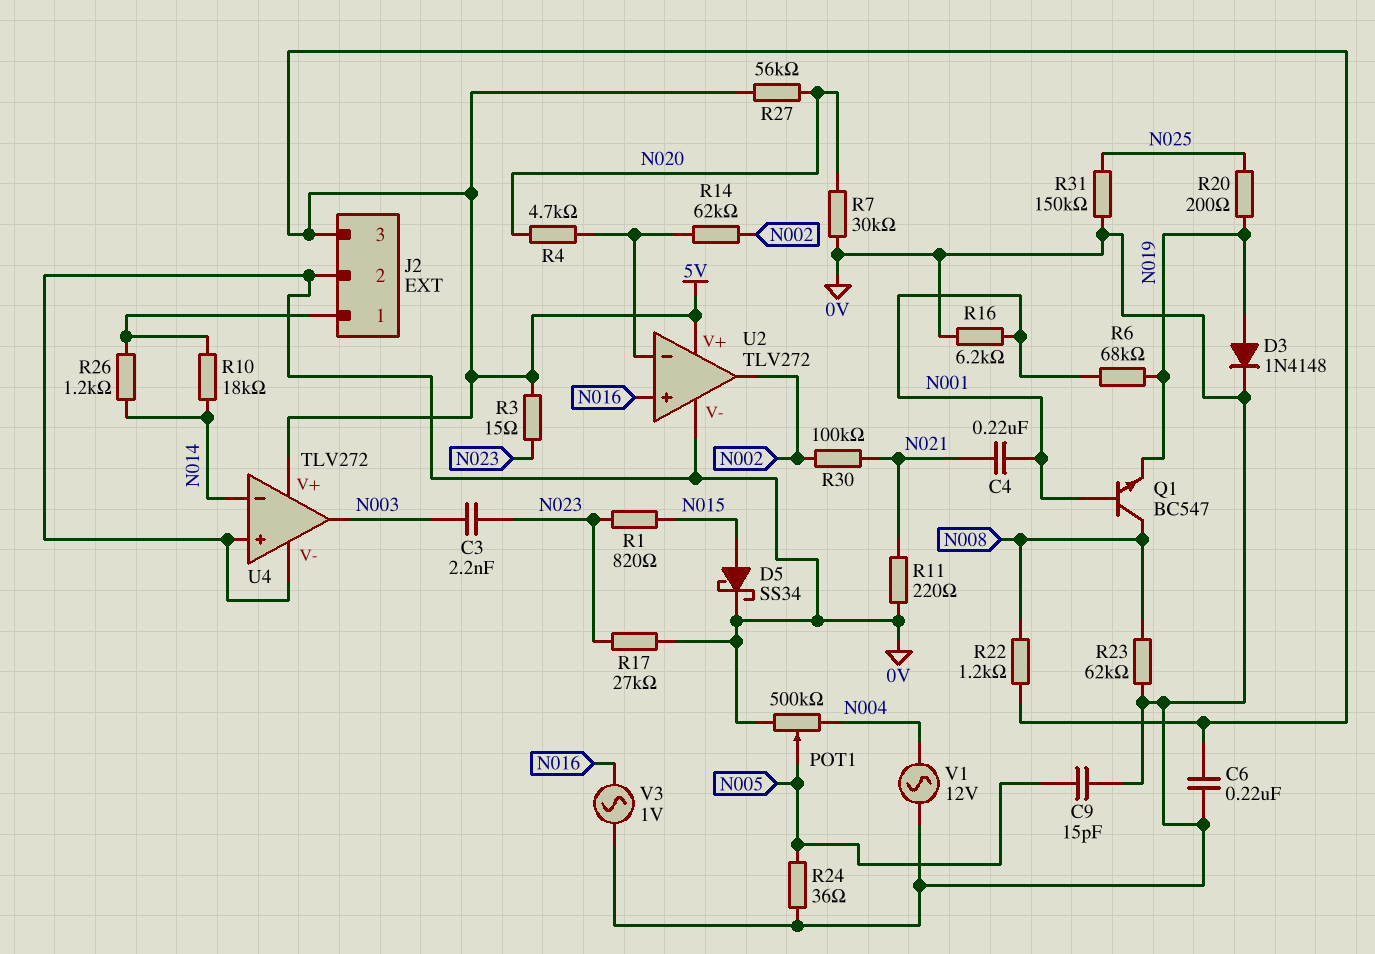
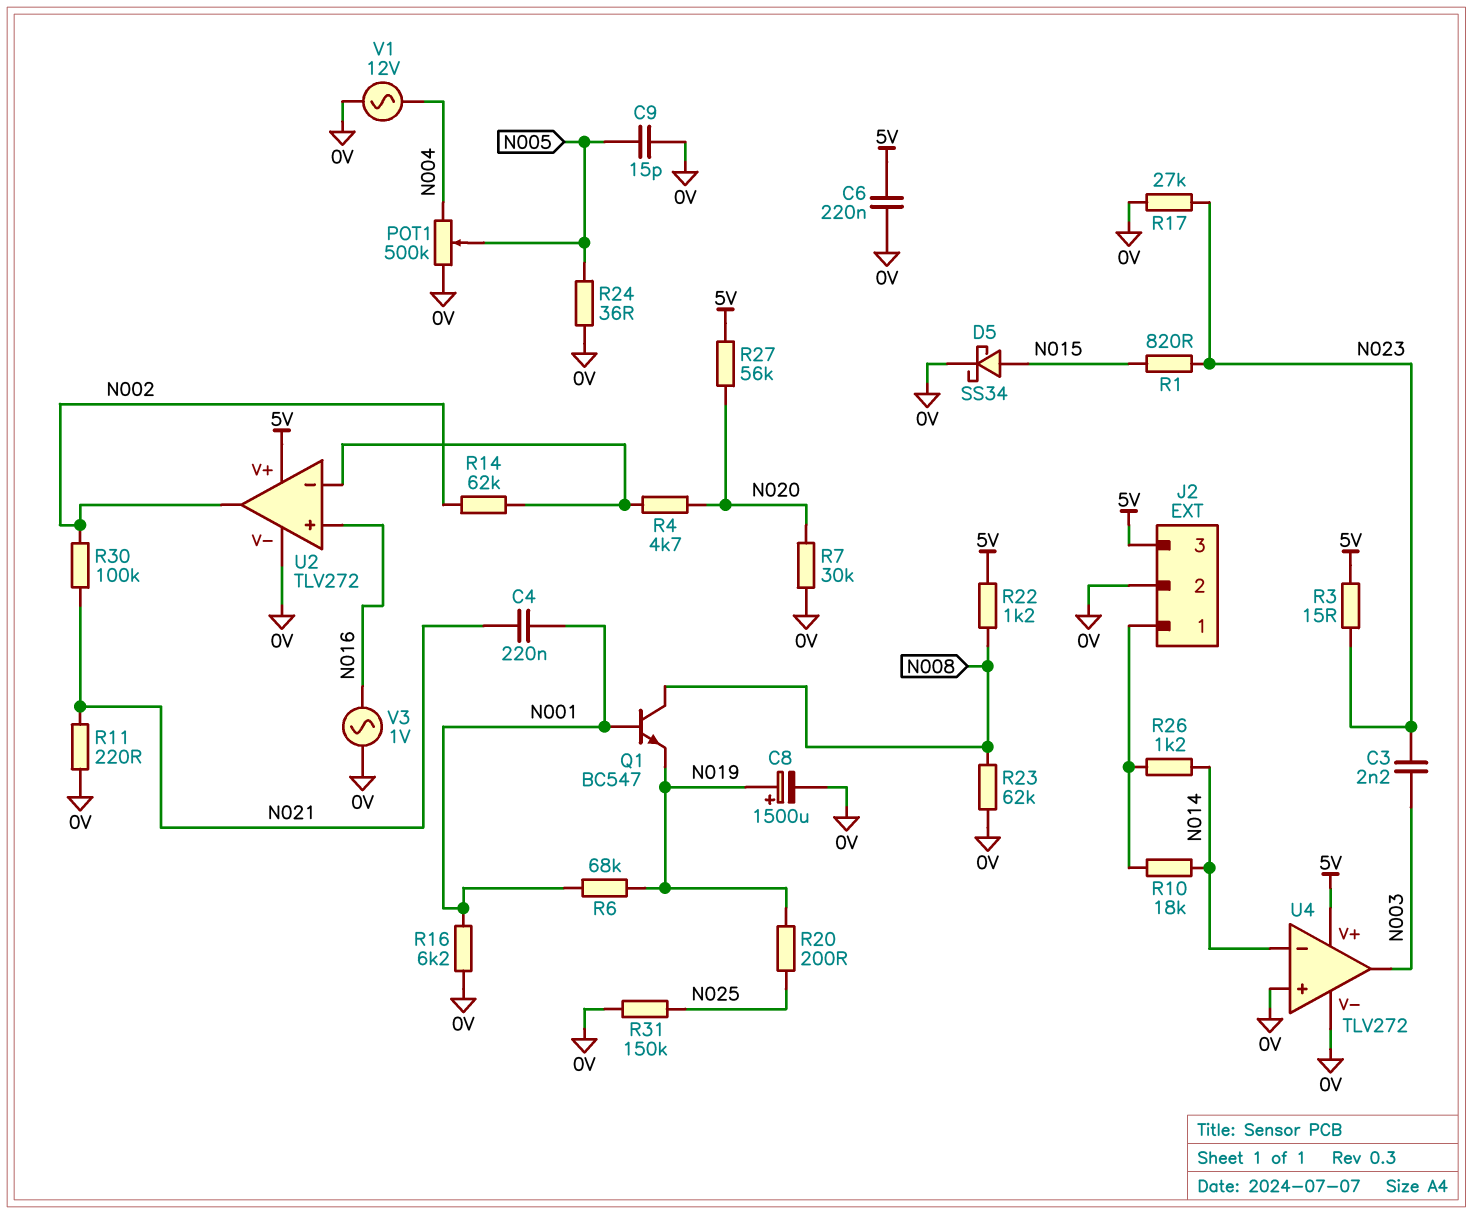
C8: none -> 1500uF (plus N019, minus 0V)
D3: diode 1N4148 (A N019, K 0V) -> none

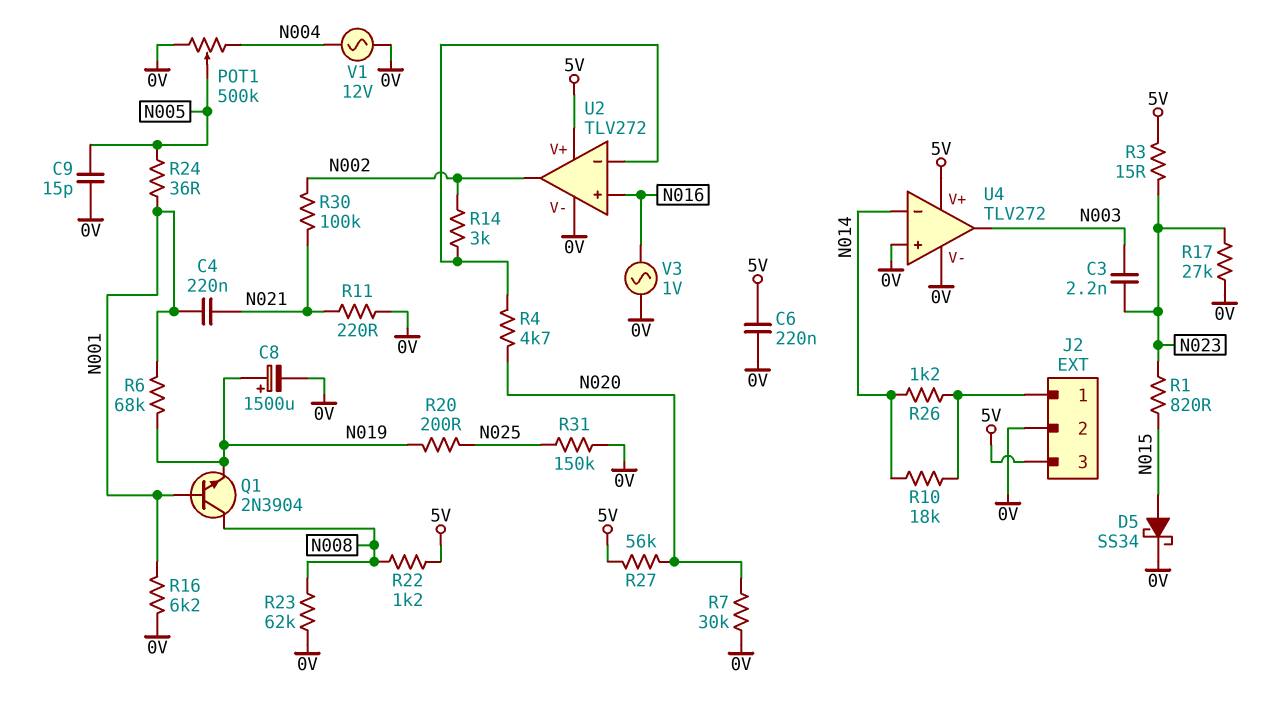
Q1: NPN BC547 (B N001, C N008, E N019) -> NPN 2N3904 (B N001, C N008, E N019)
R14: 62k (N002, U2/in-) -> 3k (N002, U2/in-)
R24: 36 (0V, N005) -> 36 (N001, N005)

